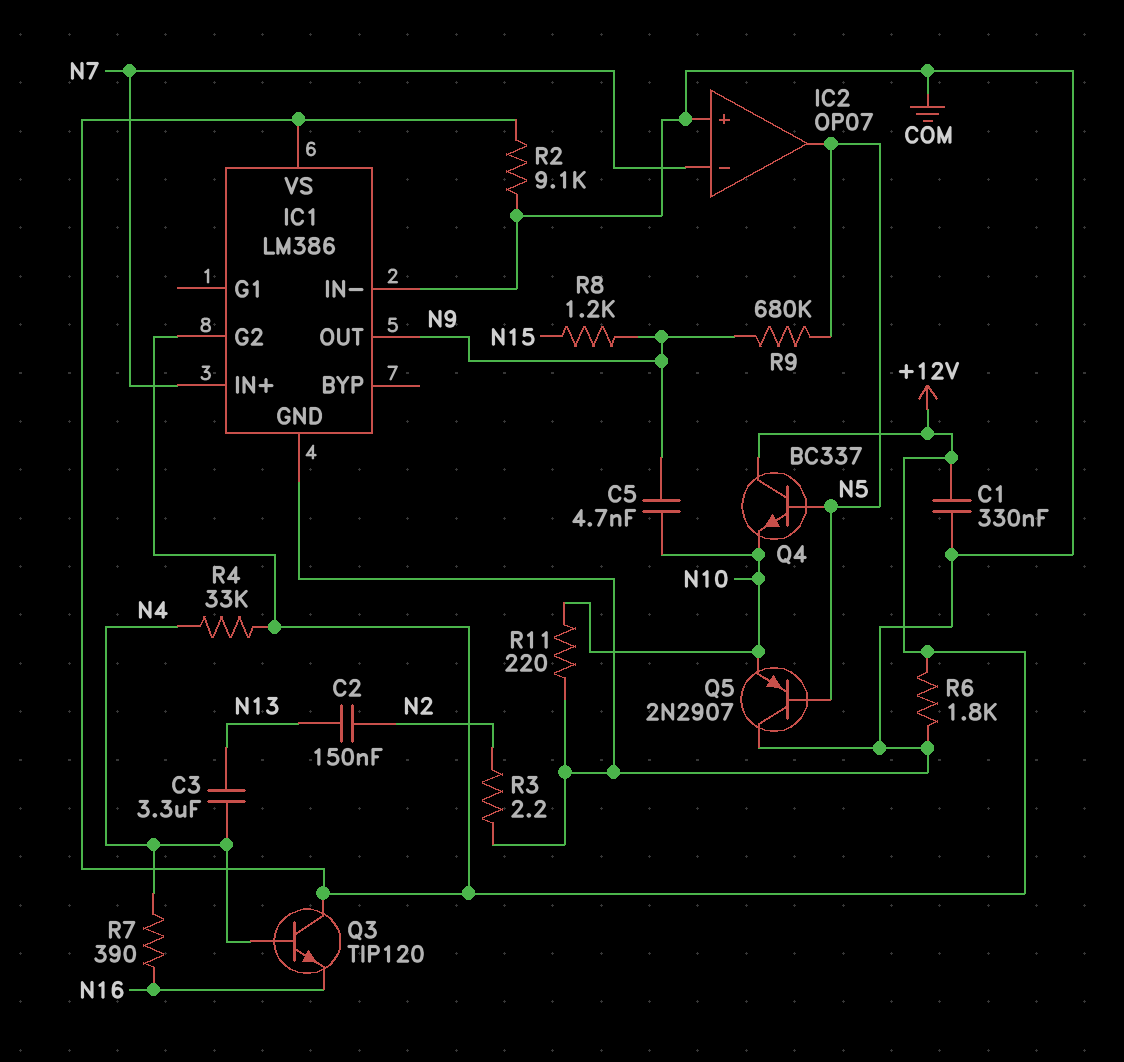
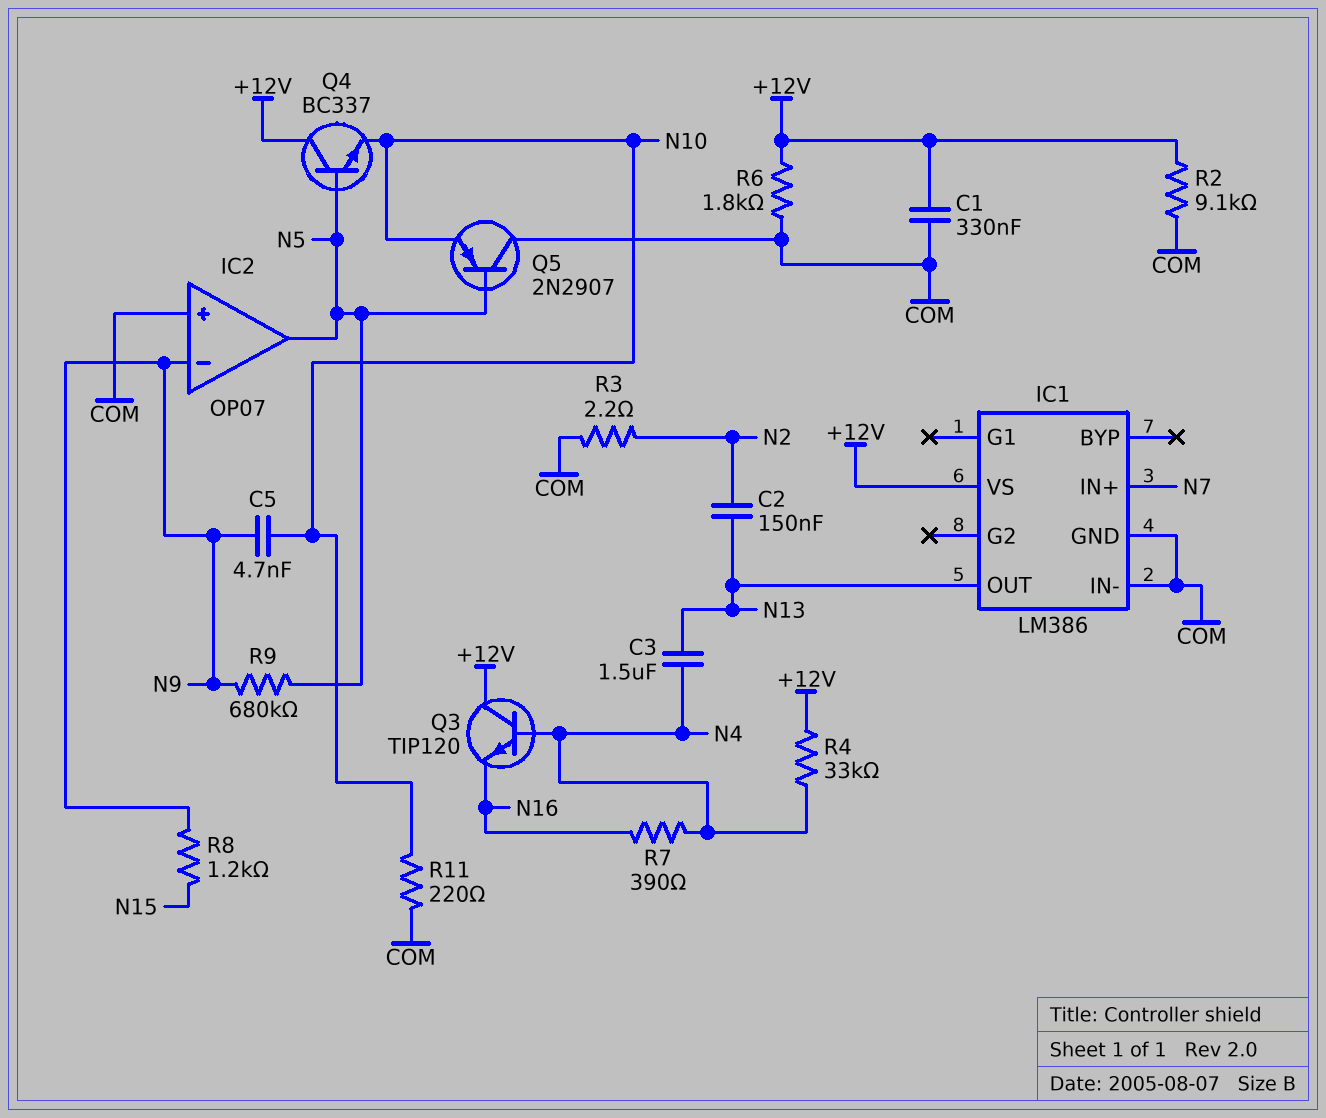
C3: 3.3uF (N4, N13) -> 1.5uF (N4, N13)
IC1 pin G2: +12V -> none
IC1 pin OUT: N9 -> N13
IC2 pin in-: N7 -> N9

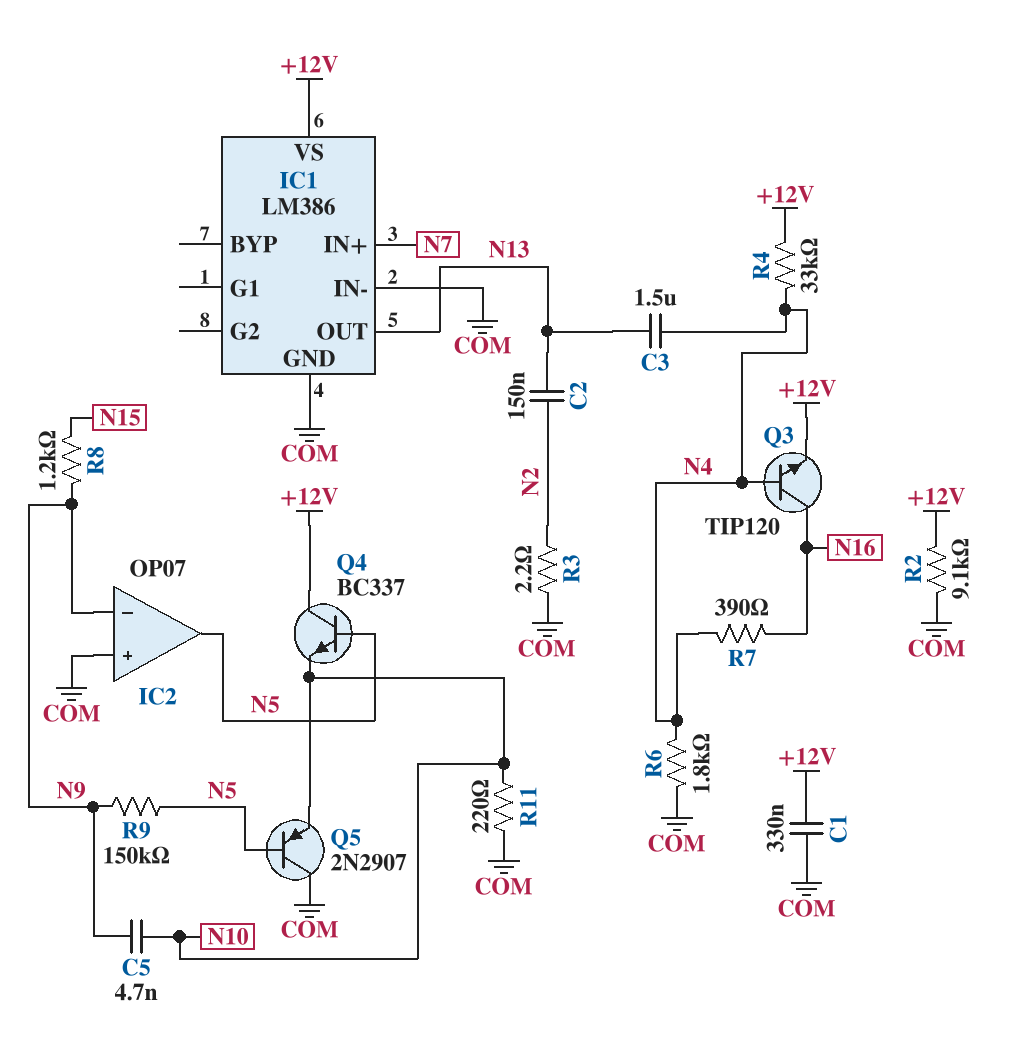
Q3: NPN TIP120 (B N4, C +12V, E N16) -> NPN TIP120 (B N4, C N16, E +12V)
R6: 1.8k (+12V, COM) -> 1.8k (COM, N4)
R9: 680k (N5, N9) -> 150k (N5, N9)

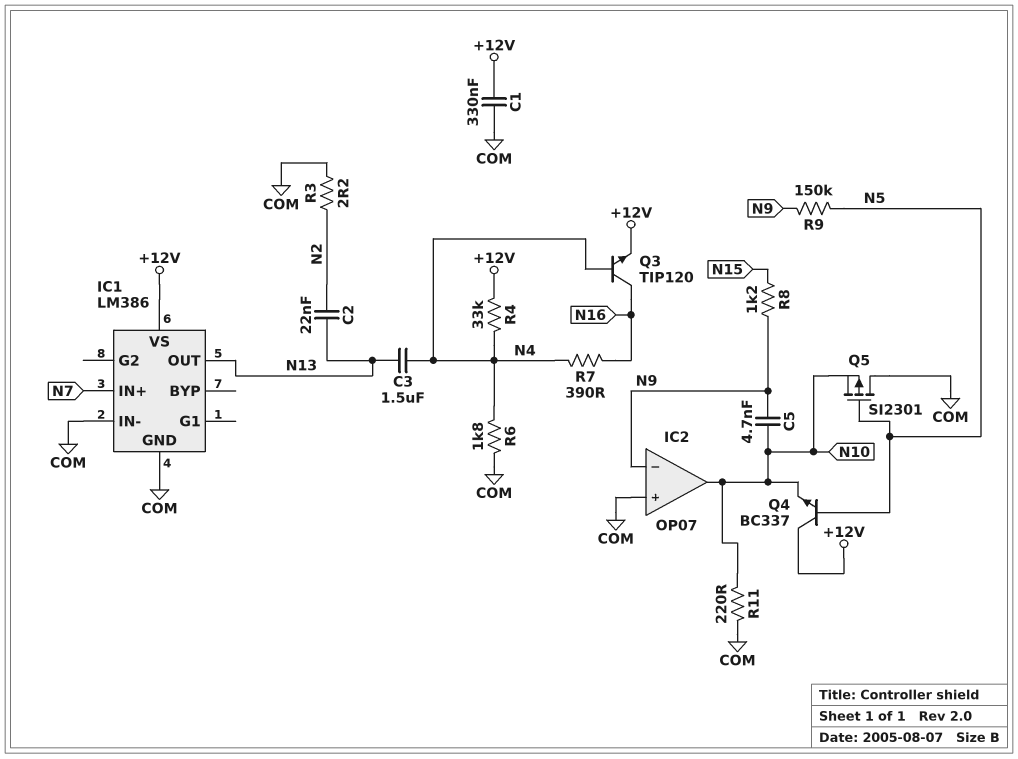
C2: 150nF (N2, N13) -> 22nF (N2, N13)
IC2 pin out: N5 -> N10
Q5: PNP 2N2907 (B N5, C COM, E N10) -> PMOS SI2301 (G N5, D COM, S N10)
R2: 9.1k (+12V, COM) -> none

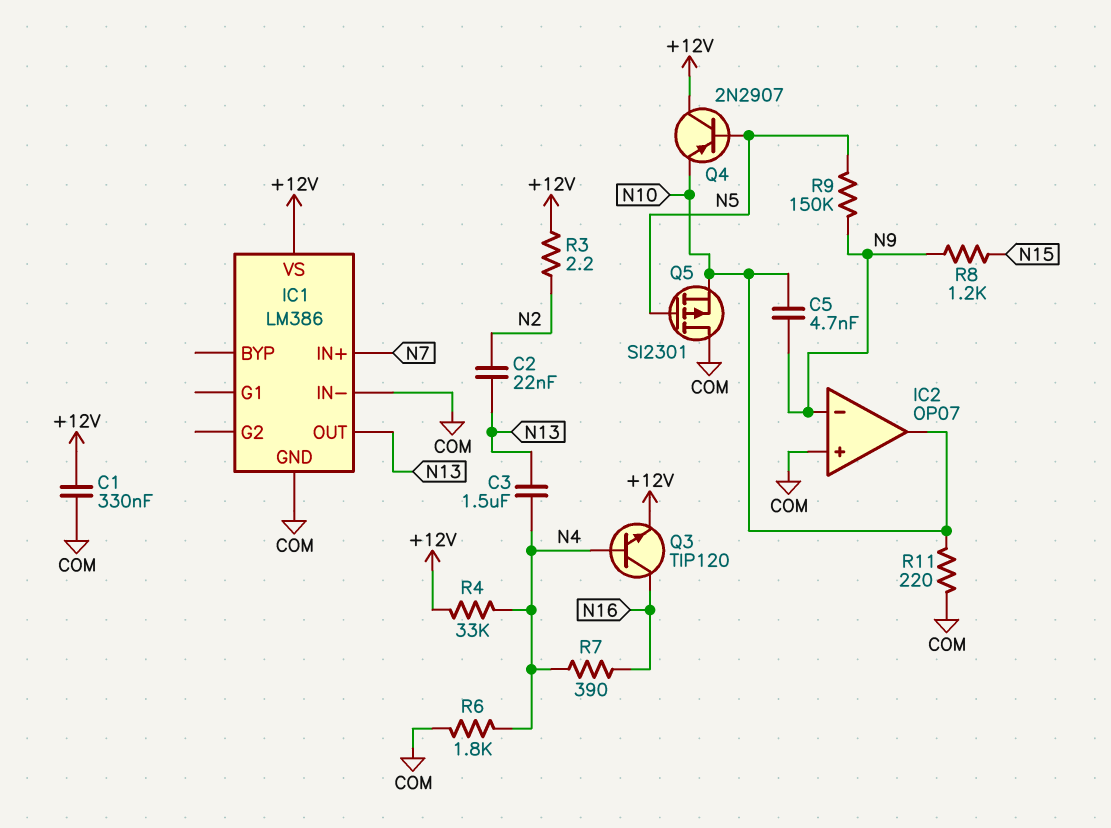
Q4: NPN BC337 (B N5, C +12V, E N10) -> PNP 2N2907 (B N5, C +12V, E N10)
R3: 2.2 (COM, N2) -> 2.2 (+12V, N2)

